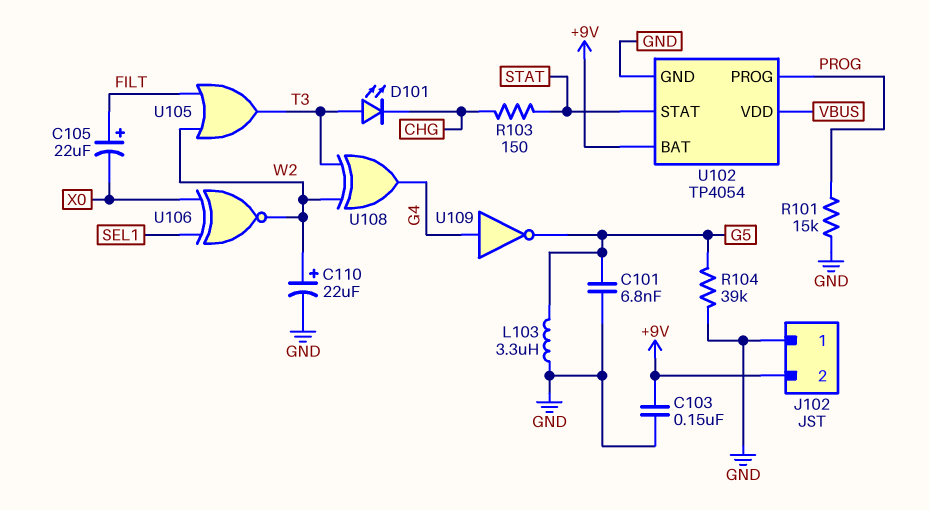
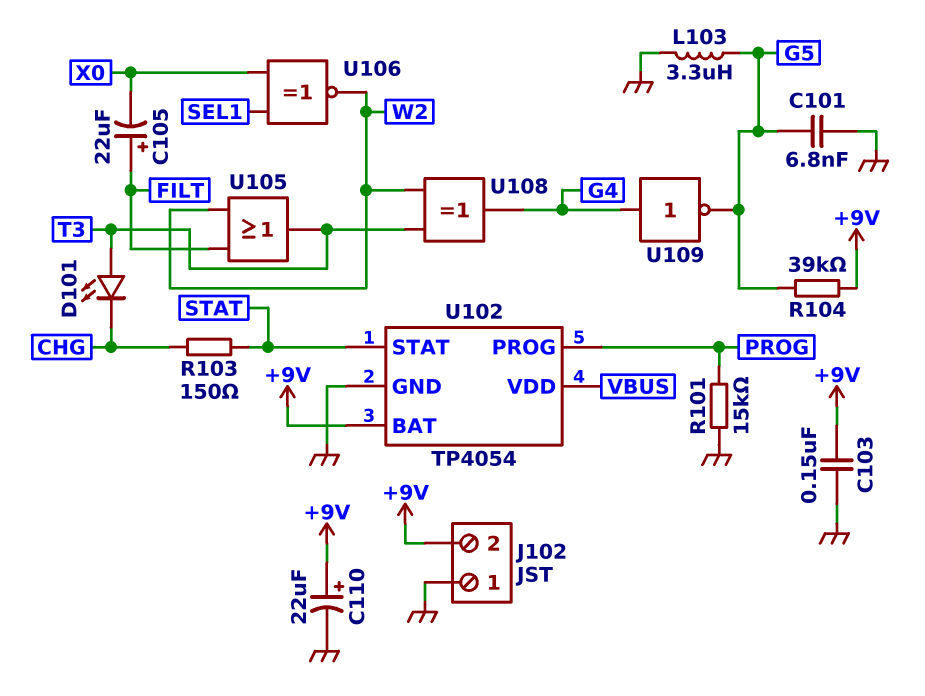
C110: 22uF (plus W2, minus GND) -> 22uF (plus +9V, minus GND)
R104: 39k (G5, GND) -> 39k (+9V, G5)

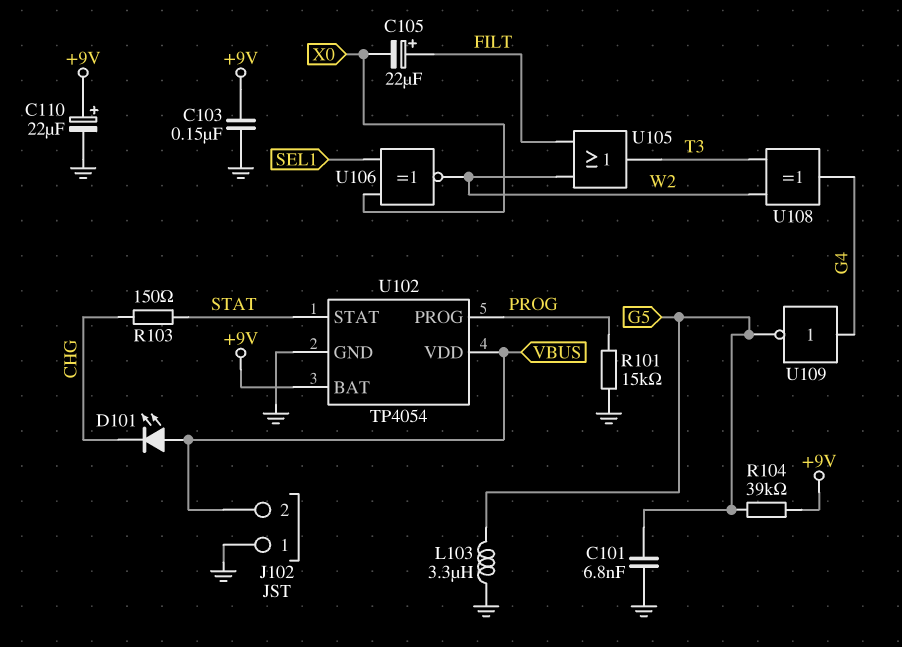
D101: LED (A T3, K CHG) -> LED (A VBUS, K CHG)
J102 pin 2: +9V -> VBUS

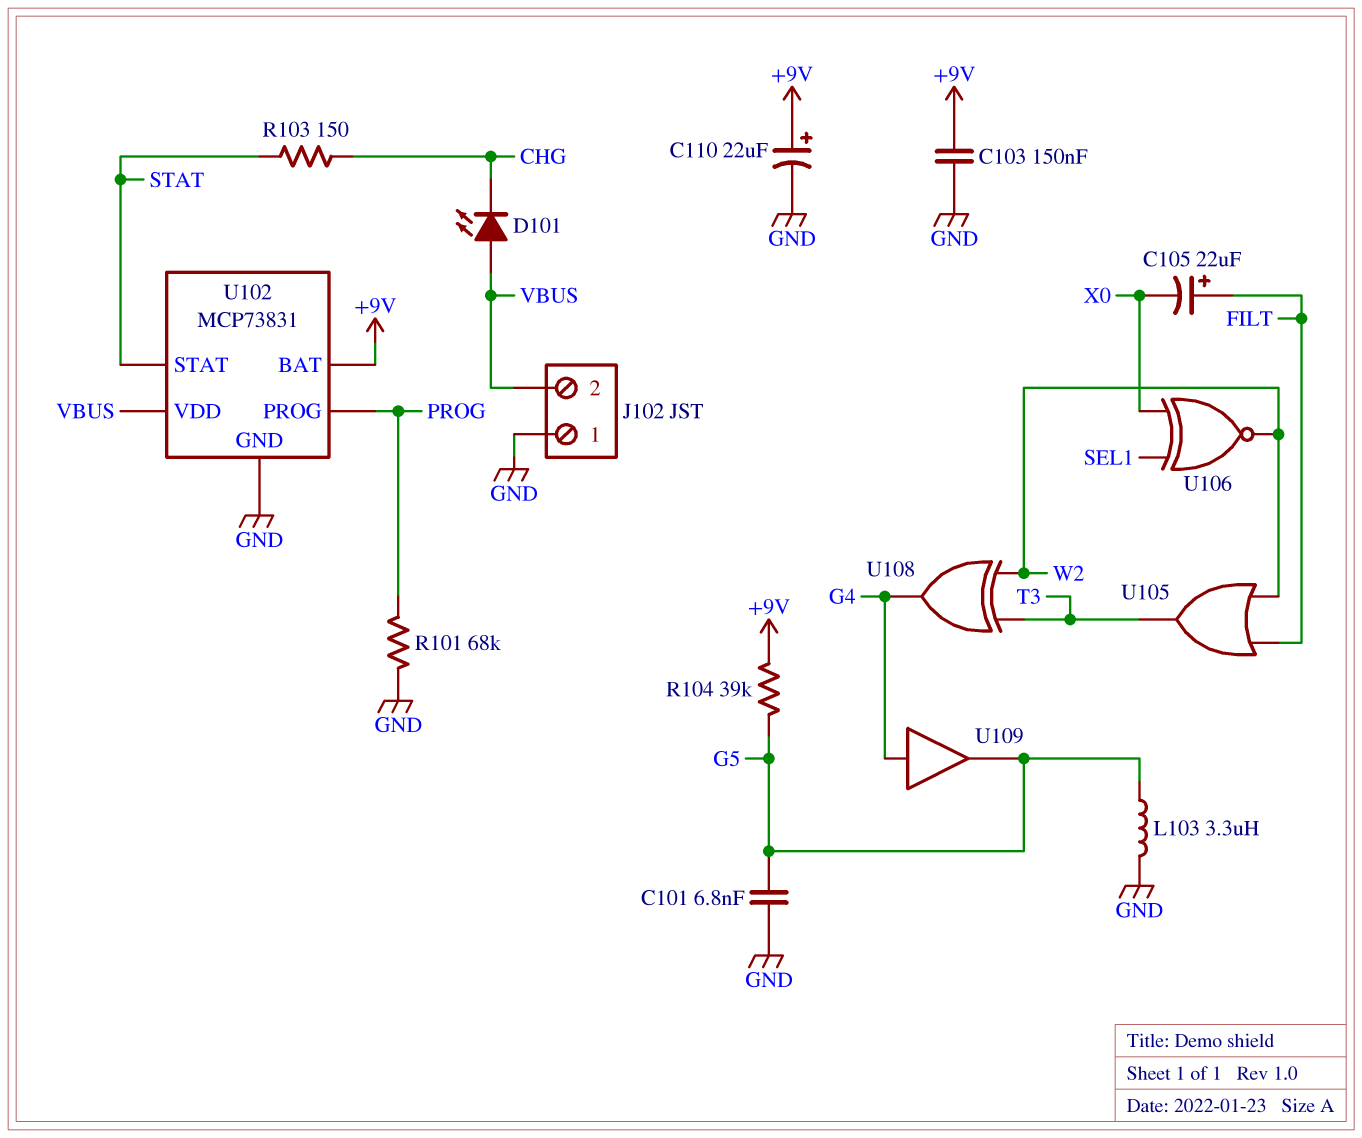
R101: 15k (GND, PROG) -> 68k (GND, PROG)
U102: TP4054 -> MCP73831
U109: NOT (in G4, out G5) -> buffer (in G4, out G5)

